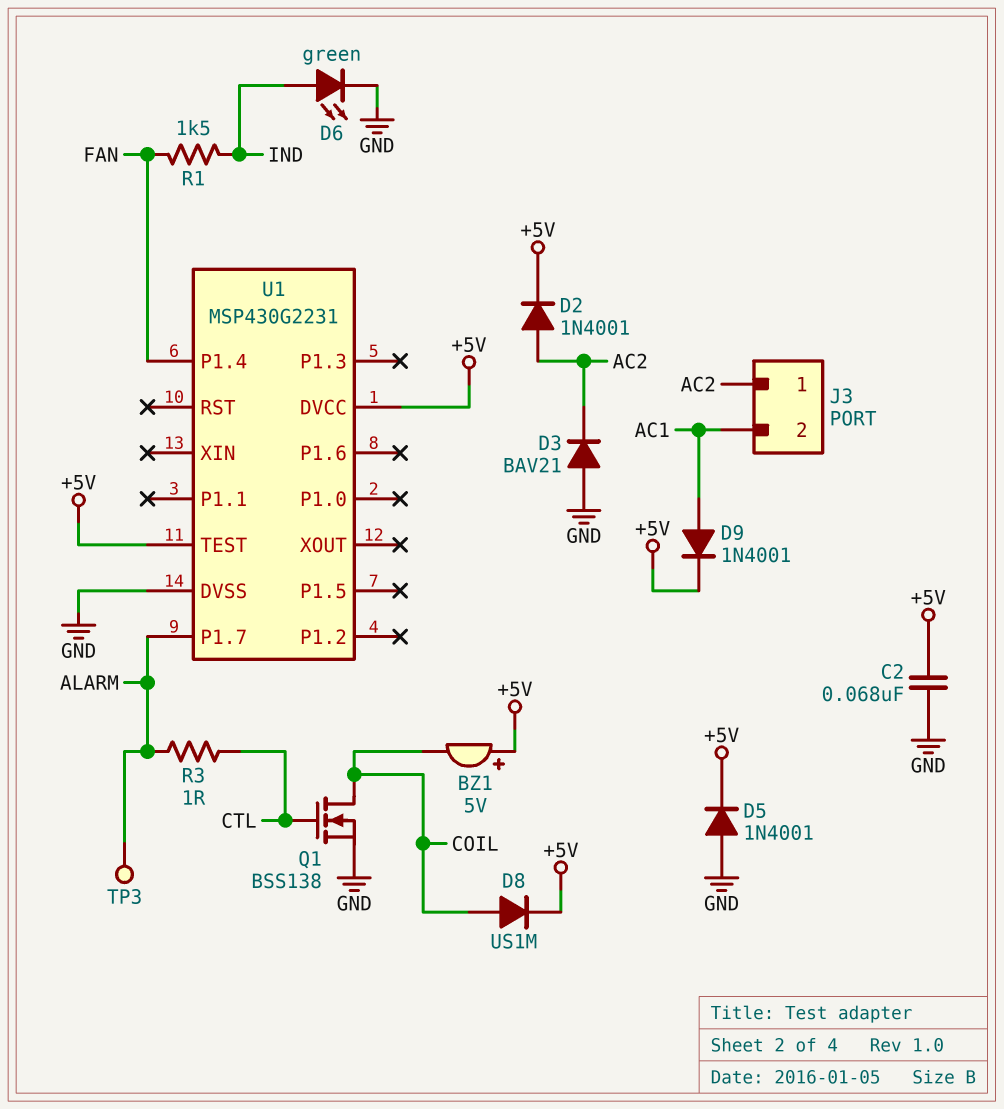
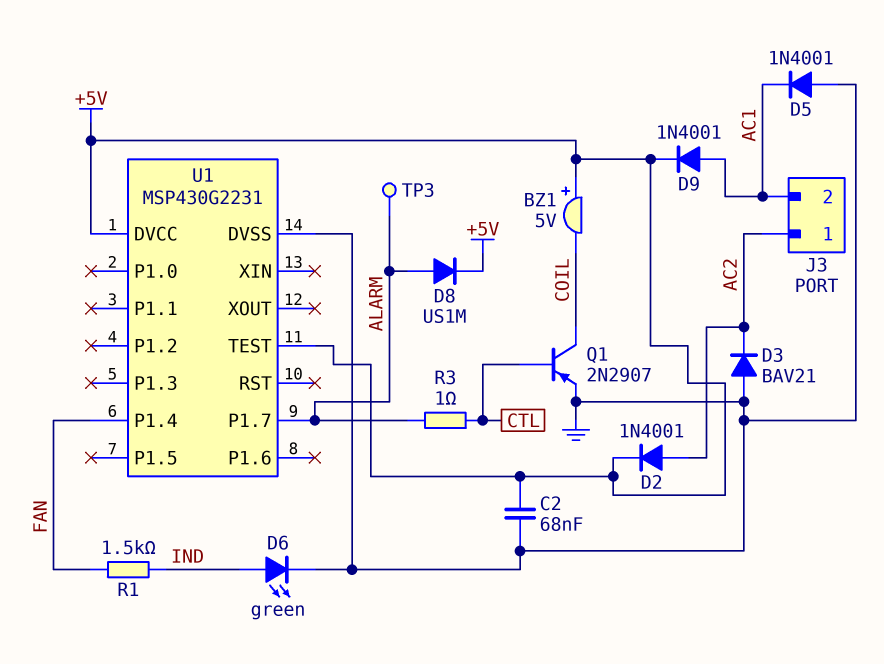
D5: diode 1N4001 (A GND, K +5V) -> diode 1N4001 (A GND, K AC1)
D8: diode US1M (A COIL, K +5V) -> diode US1M (A ALARM, K +5V)
Q1: NMOS BSS138 (G CTL, D COIL, S GND) -> PNP 2N2907 (B CTL, C COIL, E GND)

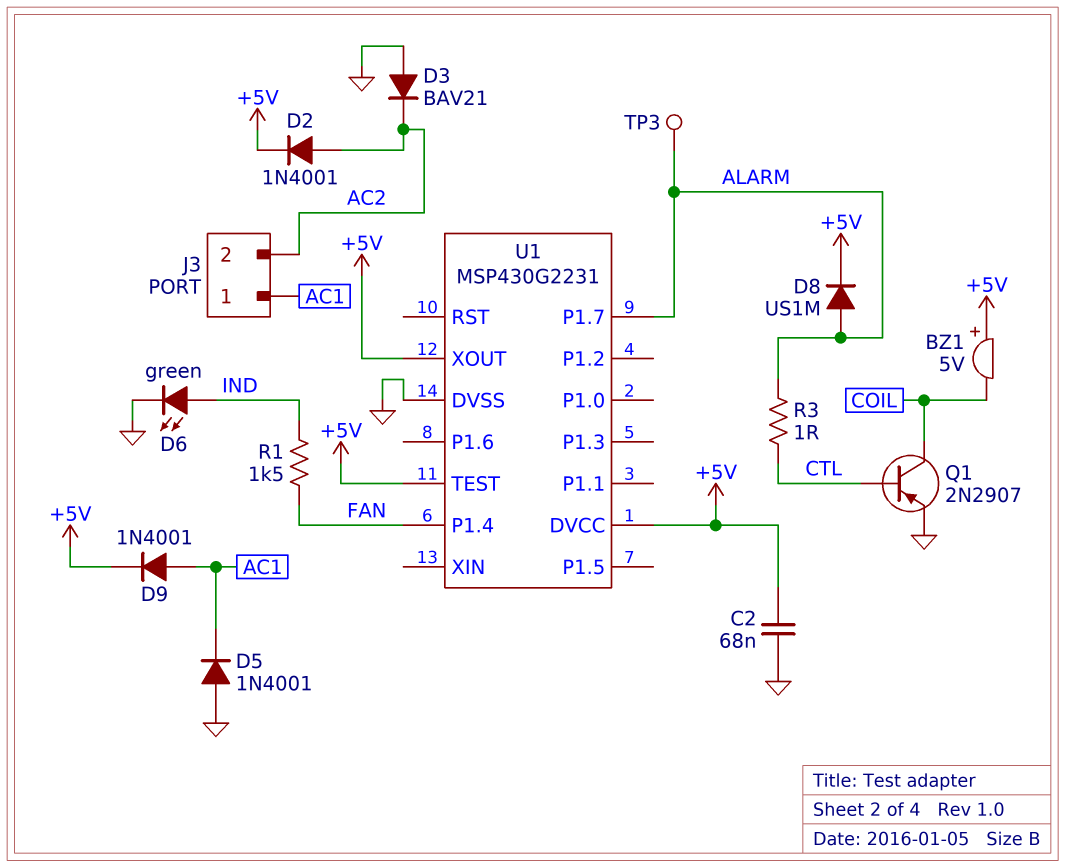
J3 pin 1: AC2 -> AC1
J3 pin 2: AC1 -> AC2
U1 pin XOUT: none -> +5V

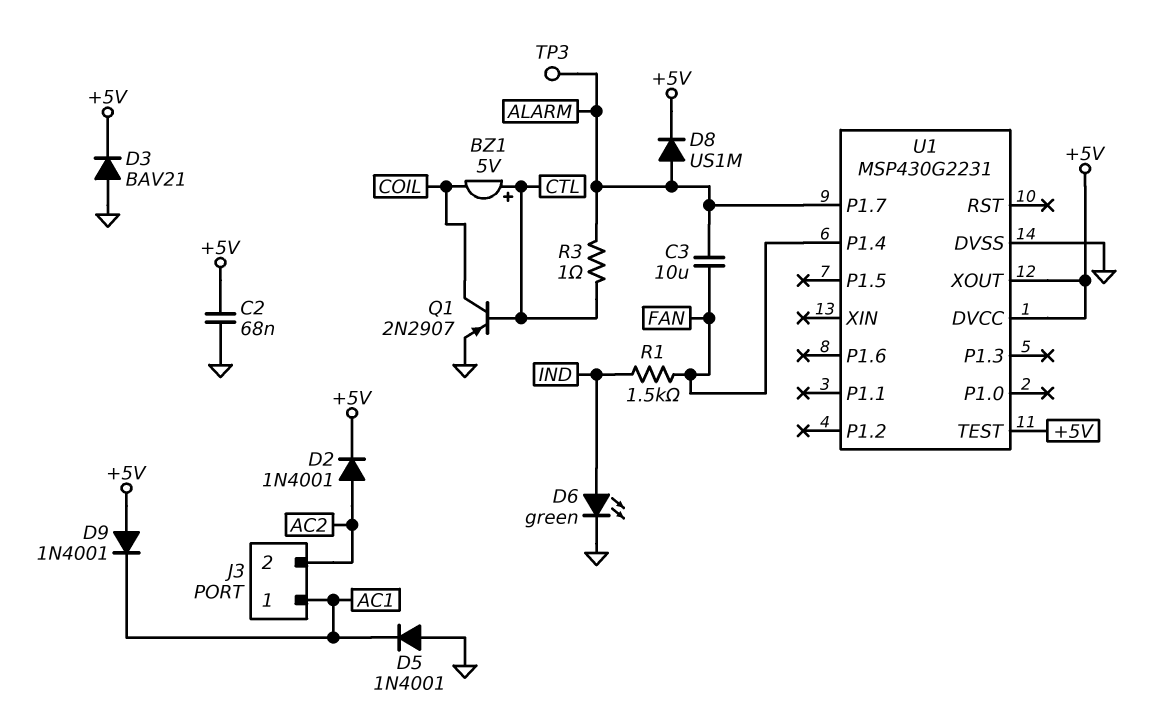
BZ1: buzzer 5V (plus +5V, minus COIL) -> buzzer 5V (plus CTL, minus COIL)
C3: none -> 10uF (ALARM, FAN)
D3: diode BAV21 (A GND, K AC2) -> diode BAV21 (A GND, K +5V)
D9: diode 1N4001 (A AC1, K +5V) -> diode 1N4001 (A +5V, K AC1)

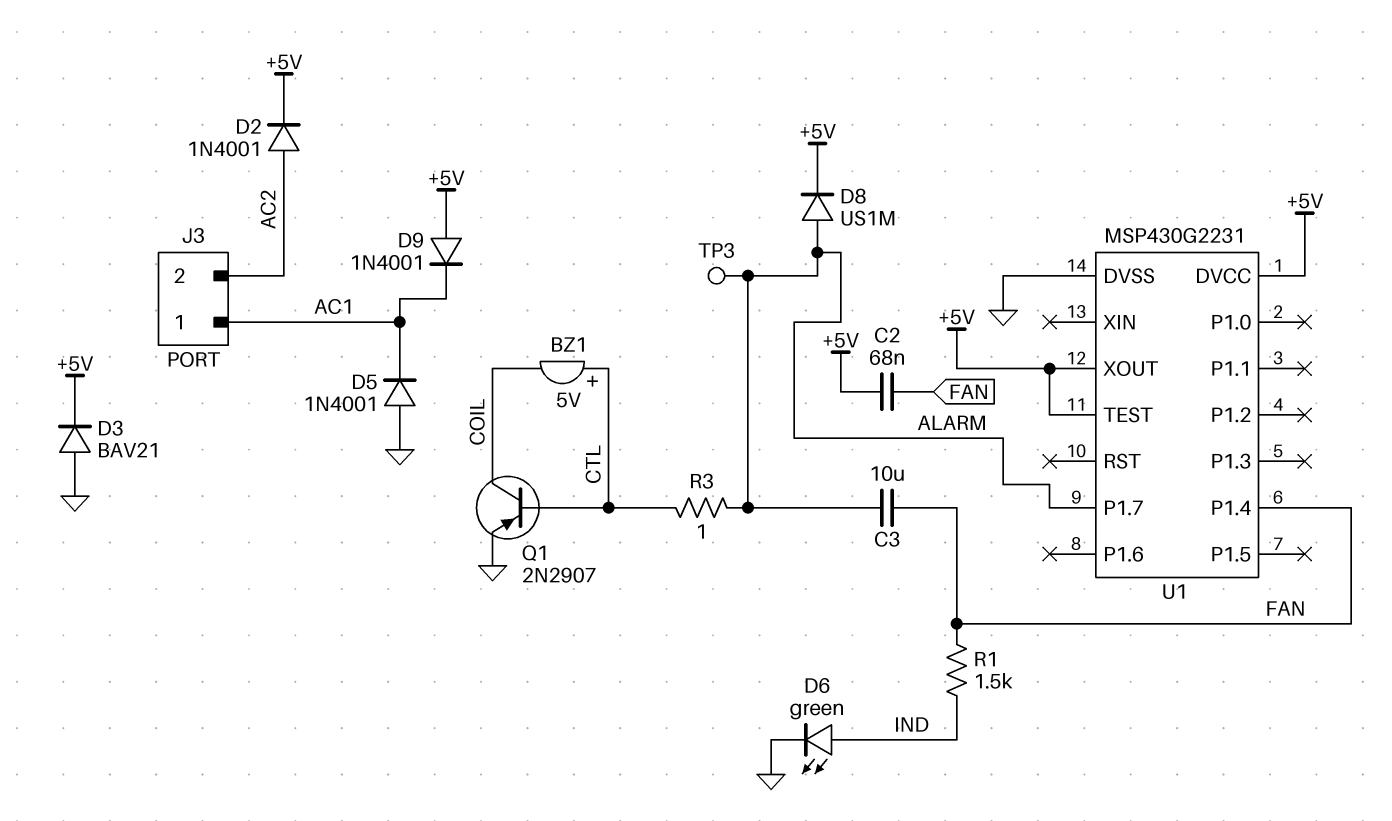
C2: 68nF (+5V, GND) -> 68nF (+5V, FAN)

